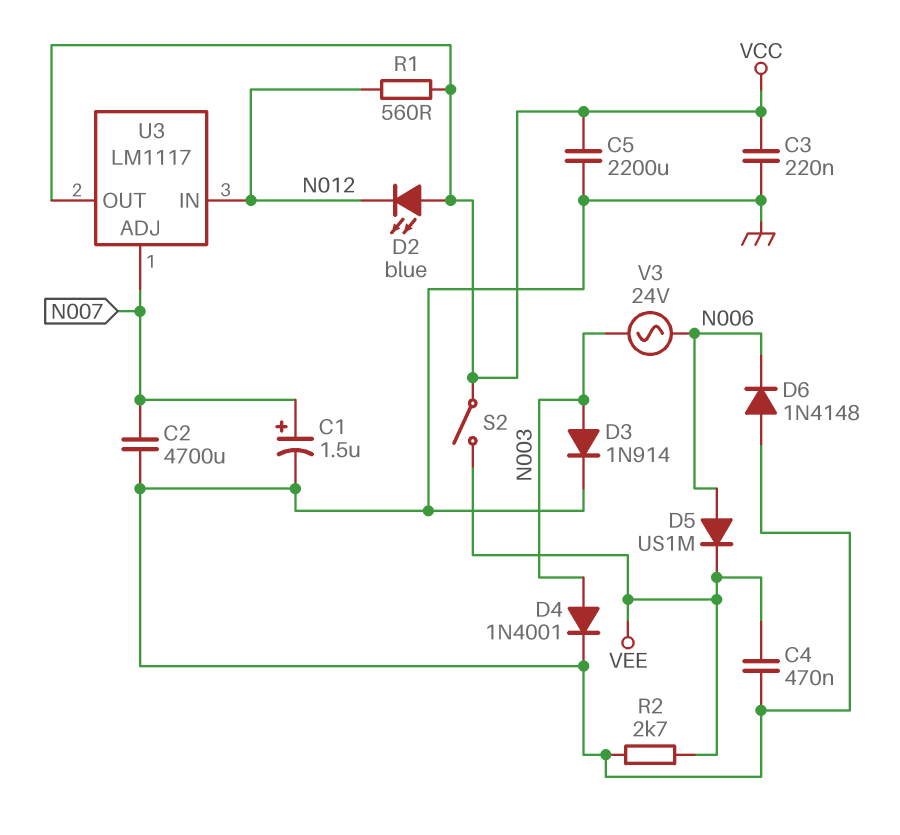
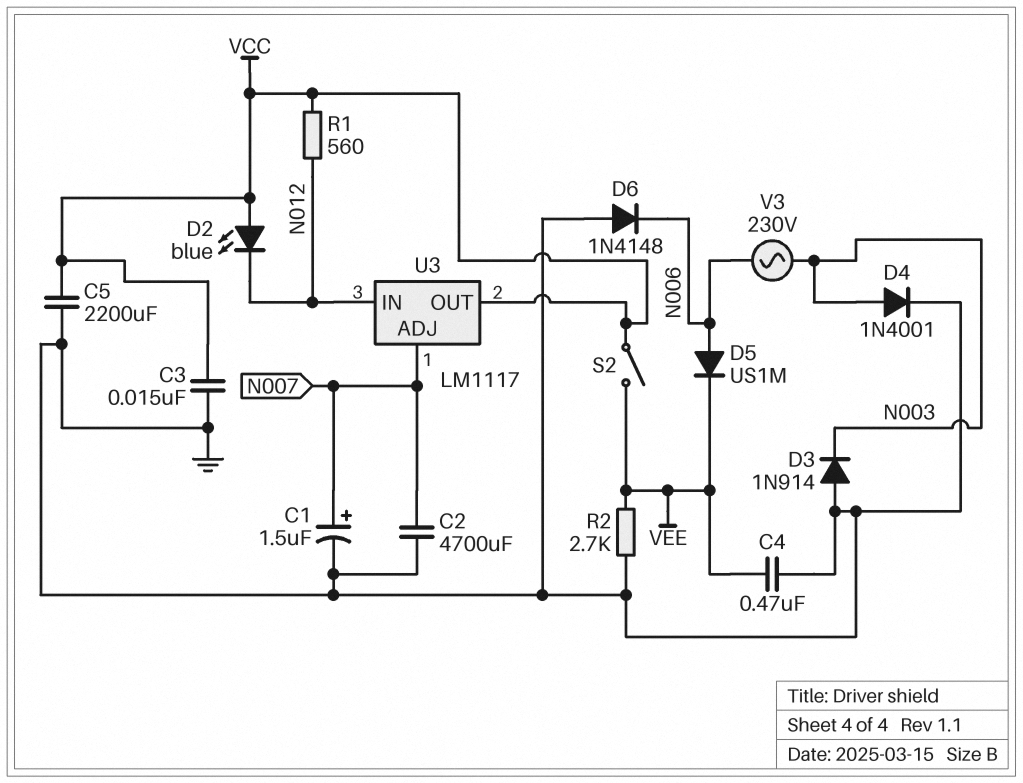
C3: 220nF (GND, VCC) -> 15nF (GND, VCC)
D3: diode 1N914 (A N003, K GND) -> diode 1N914 (A GND, K N003)
V3: AC 24V (N003, N006) -> AC 230V (N003, N006)

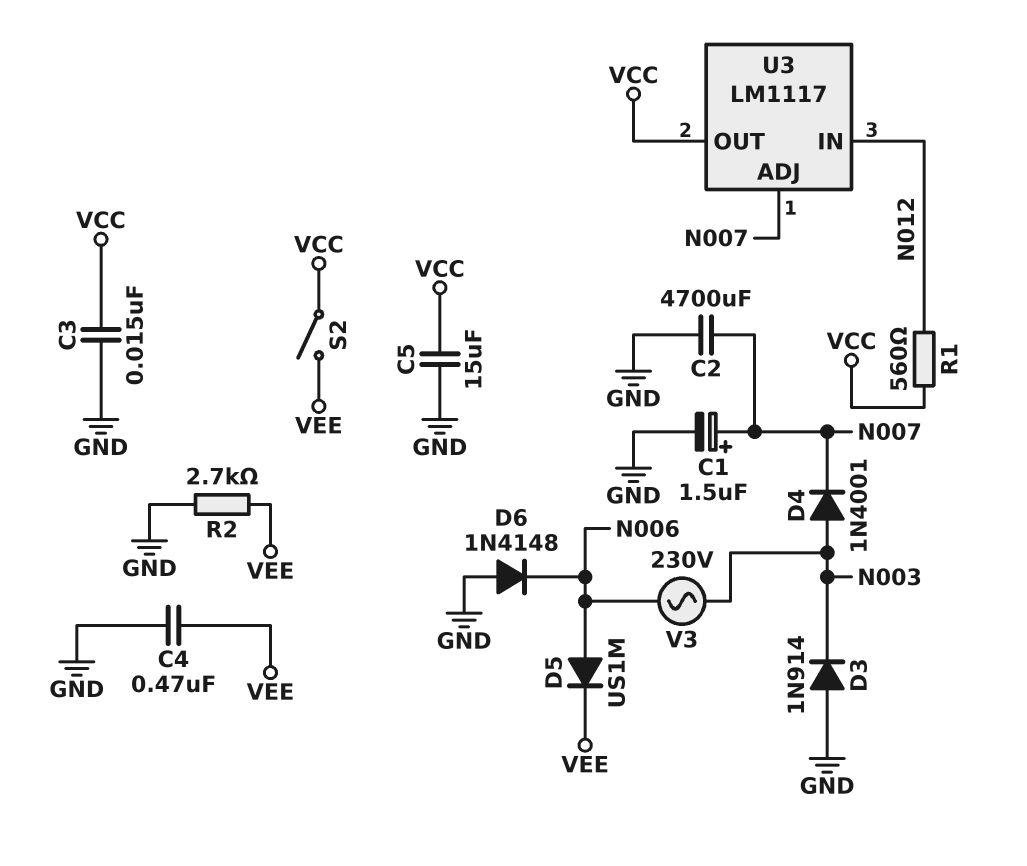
C5: 2200uF (GND, VCC) -> 15uF (GND, VCC)
D2: LED blue (A VCC, K N012) -> none
D4: diode 1N4001 (A N003, K GND) -> diode 1N4001 (A N003, K N007)

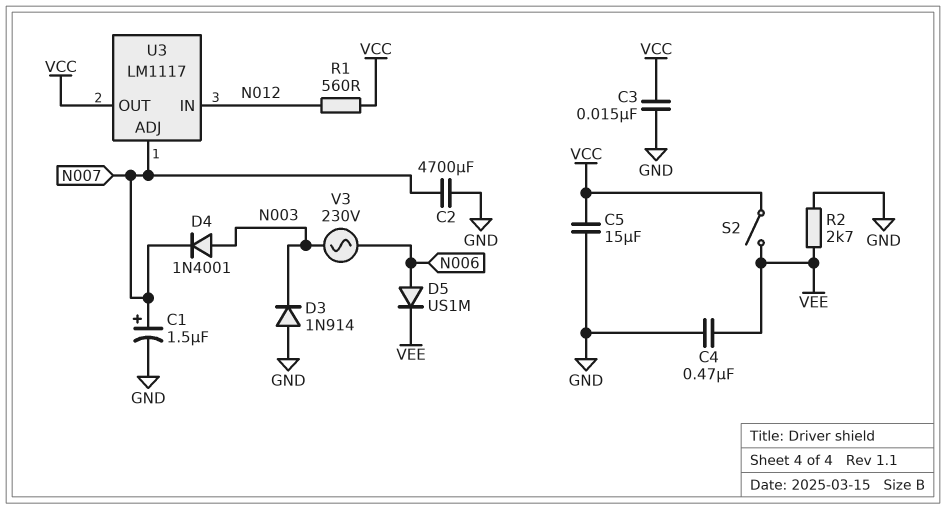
D6: diode 1N4148 (A GND, K N006) -> none

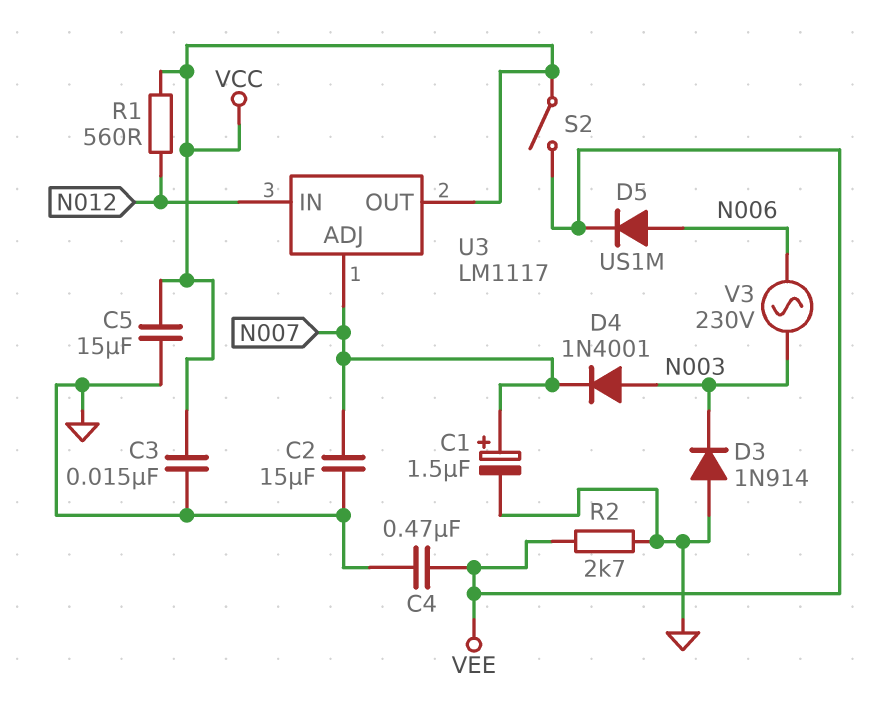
C2: 4700uF (GND, N007) -> 15uF (GND, N007)

